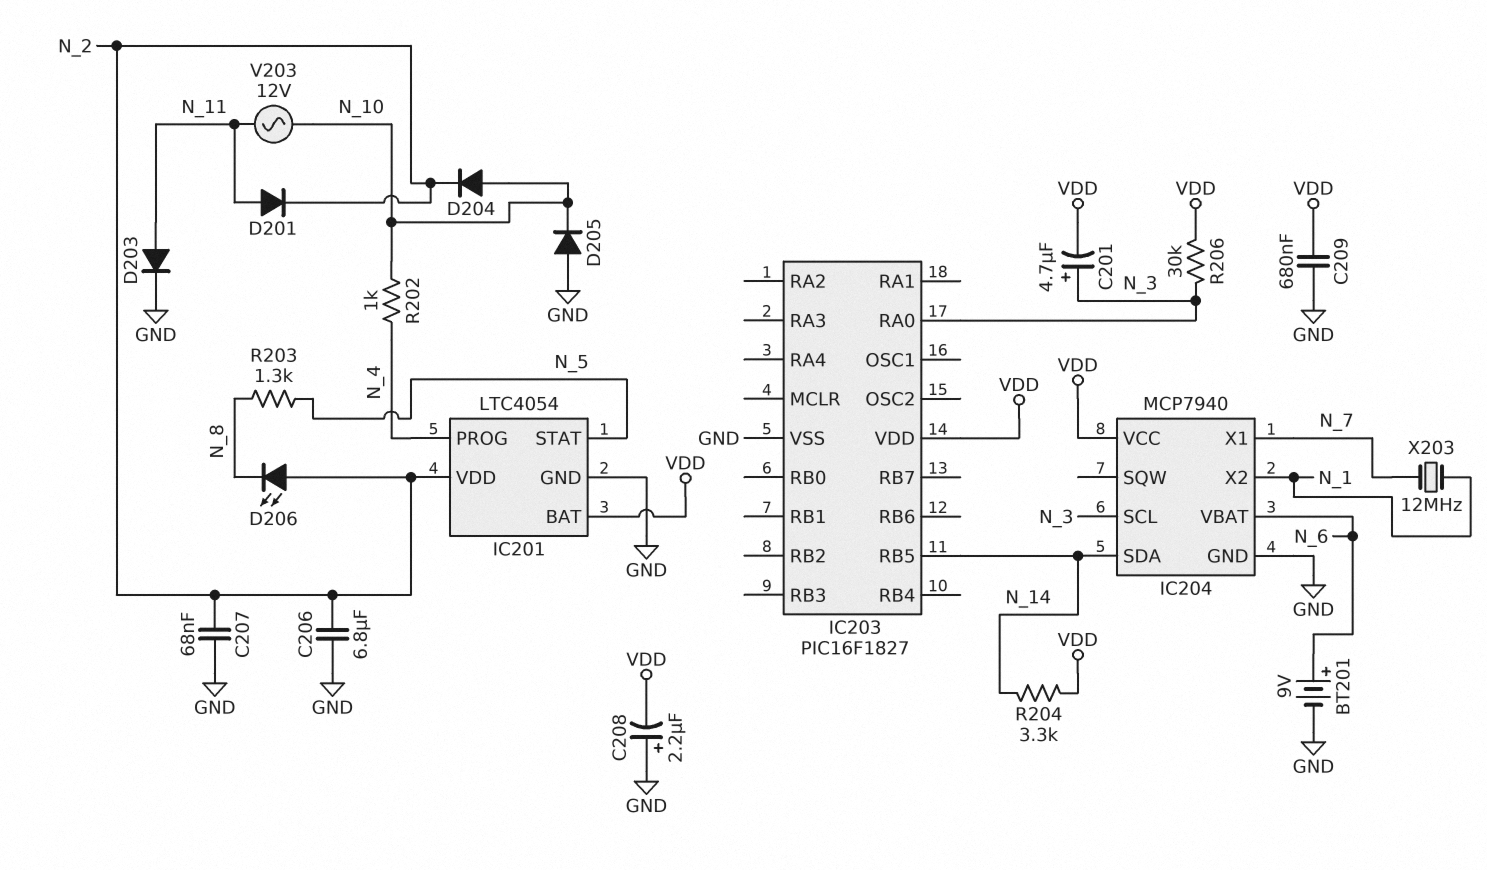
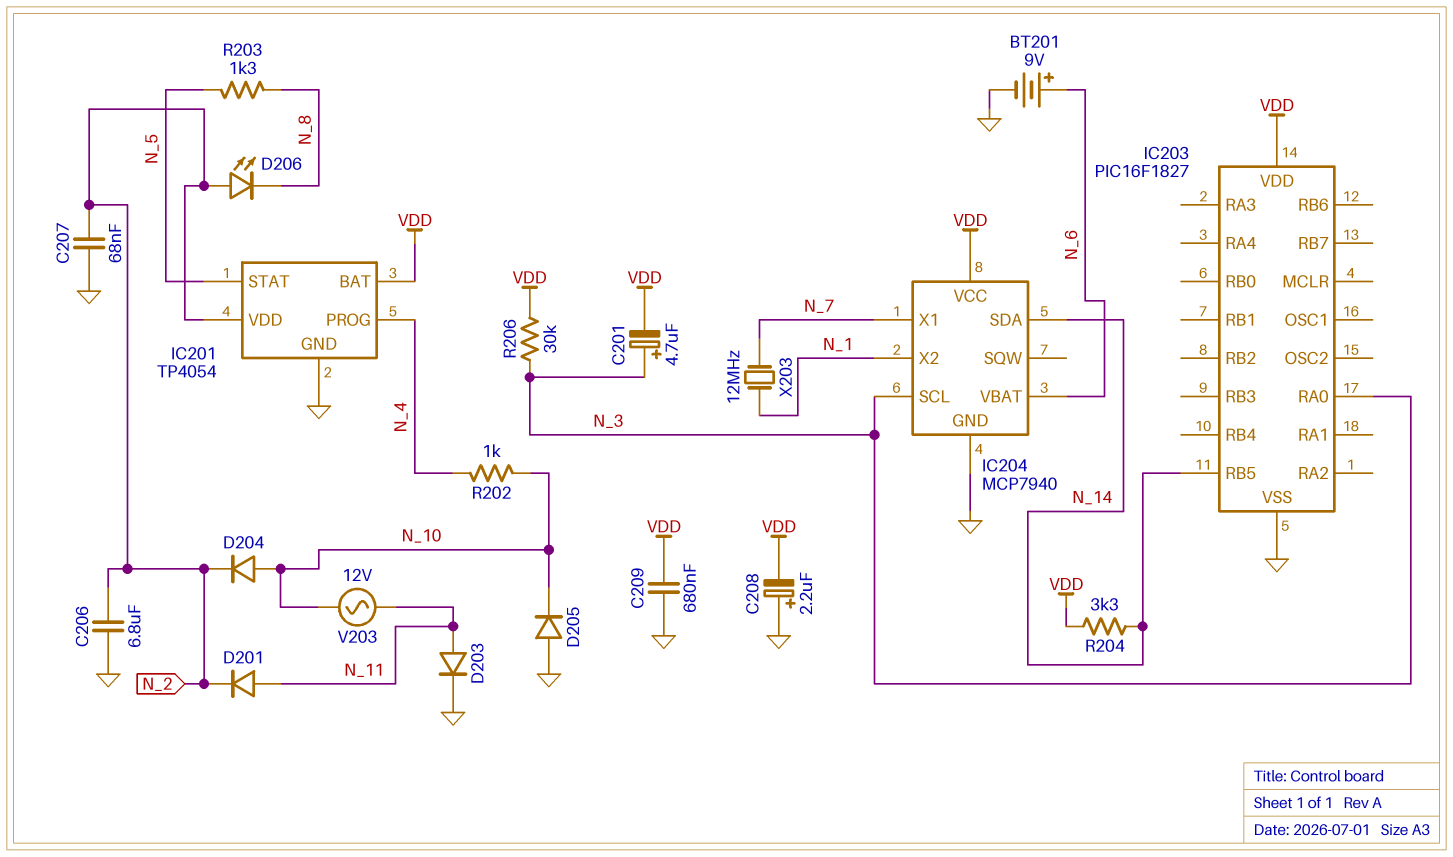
IC201: LTC4054 -> TP4054

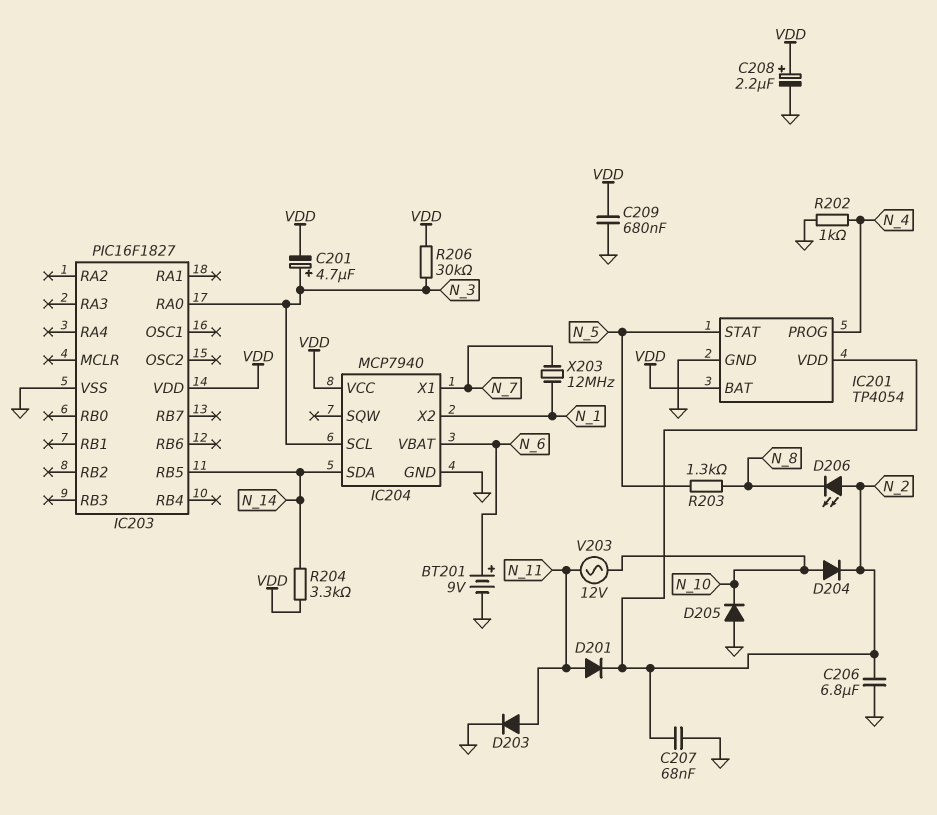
C208: 2.2uF (plus GND, minus VDD) -> 2.2uF (plus VDD, minus GND)
R202: 1k (N_4, N_10) -> 1k (GND, N_4)

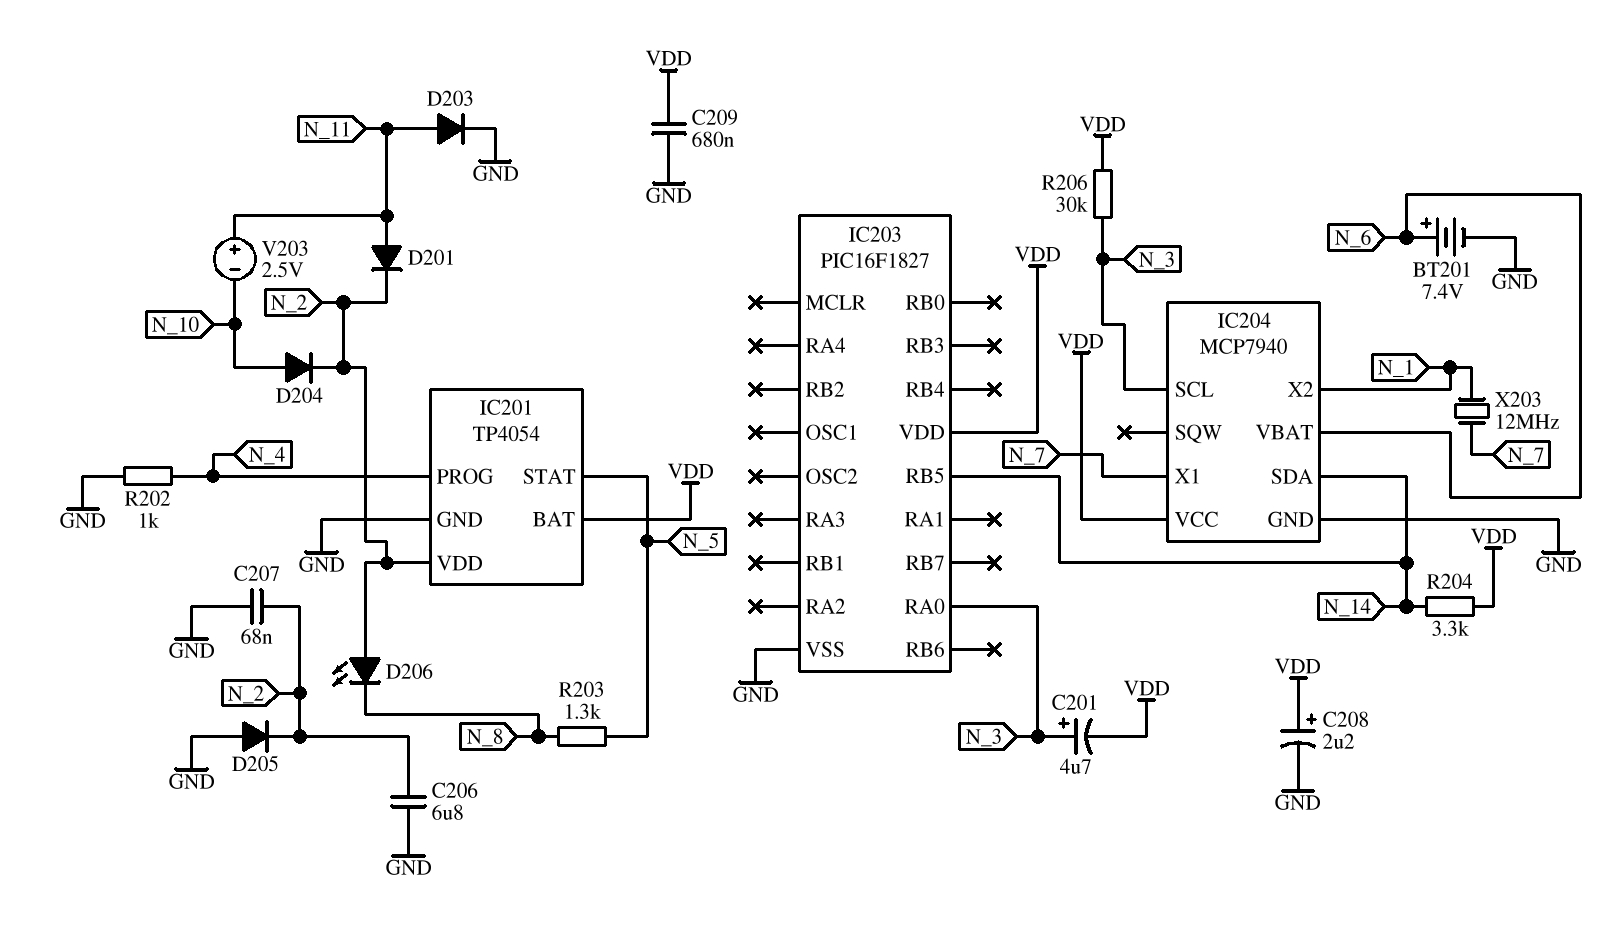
BT201: 9V (plus N_6, minus GND) -> 7.4V (plus N_6, minus GND)
D205: diode (A GND, K N_10) -> diode (A GND, K N_2)
V203: AC 12V (N_10, N_11) -> 2.5V (plus N_11, minus N_10)

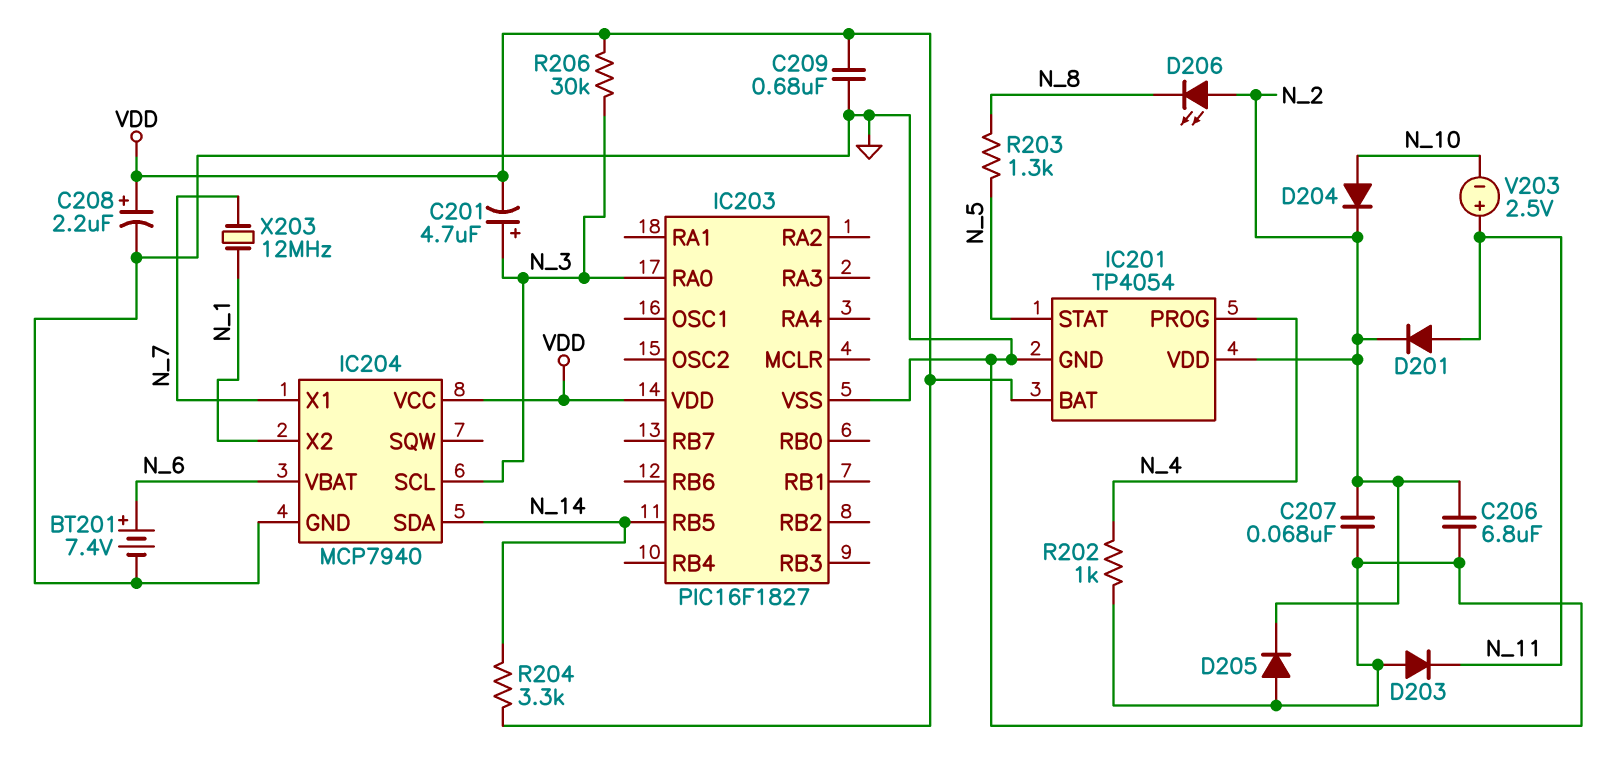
D203: diode (A N_11, K GND) -> diode (A GND, K N_11)

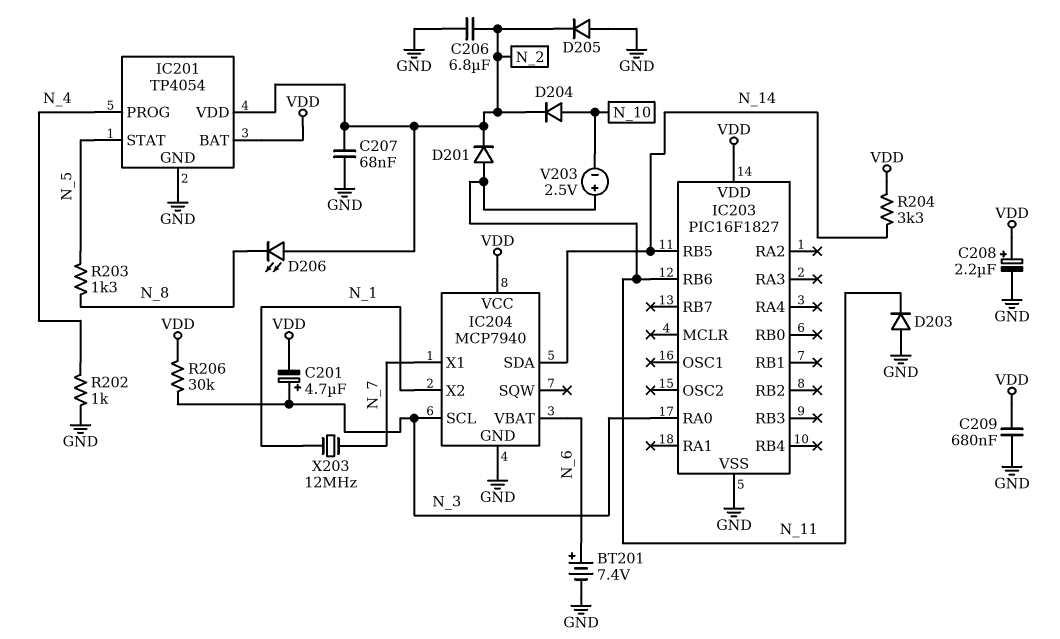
IC203 pin RB6: none -> N_11

